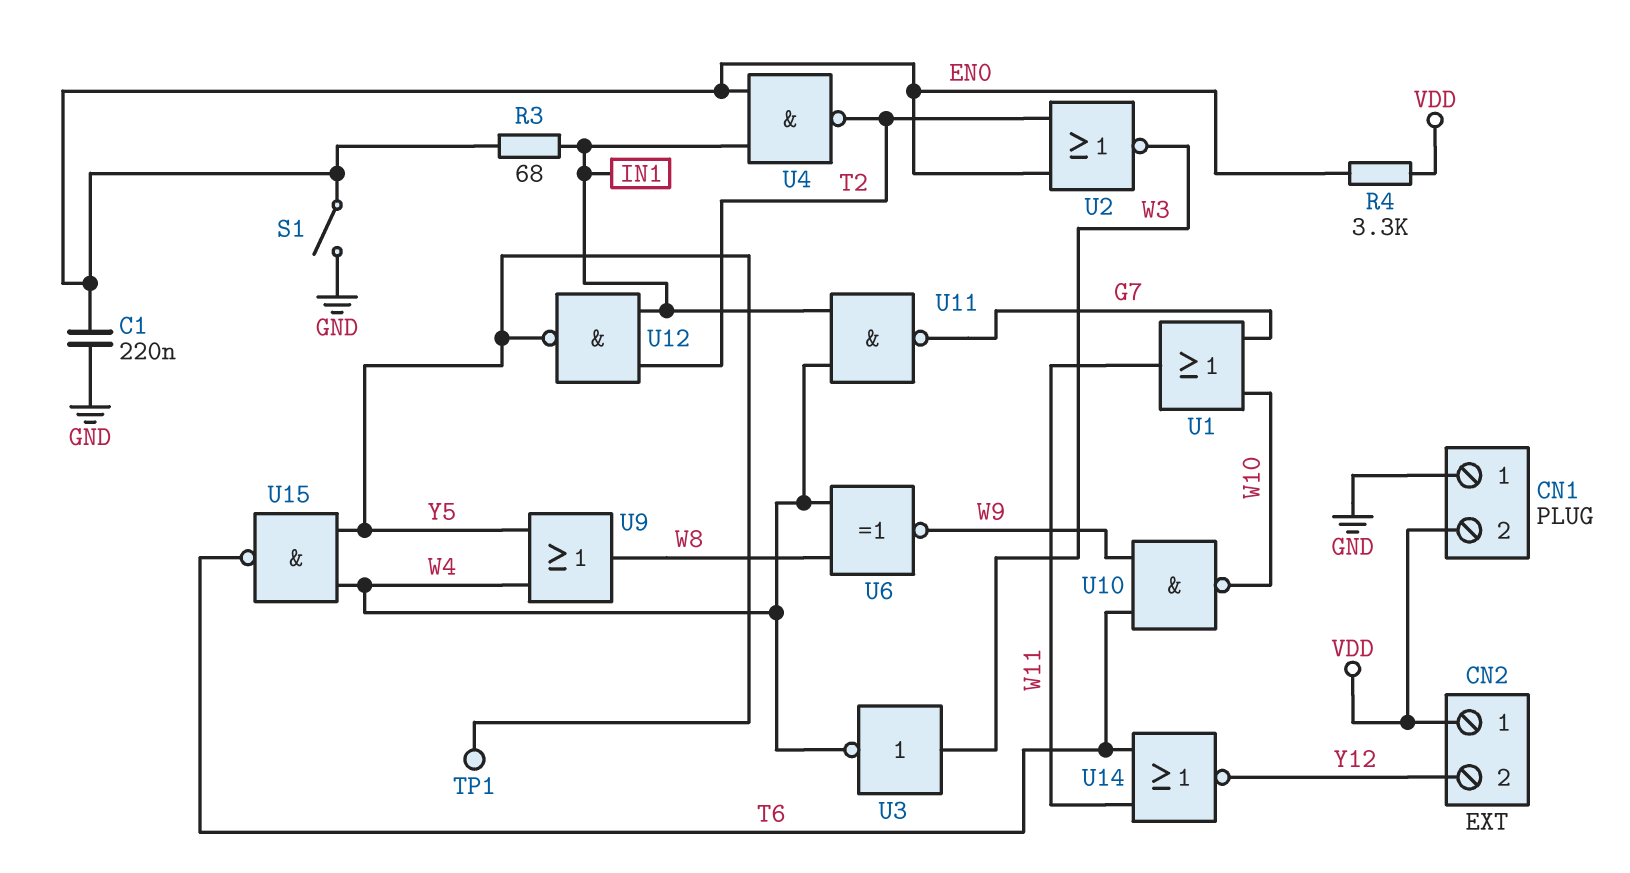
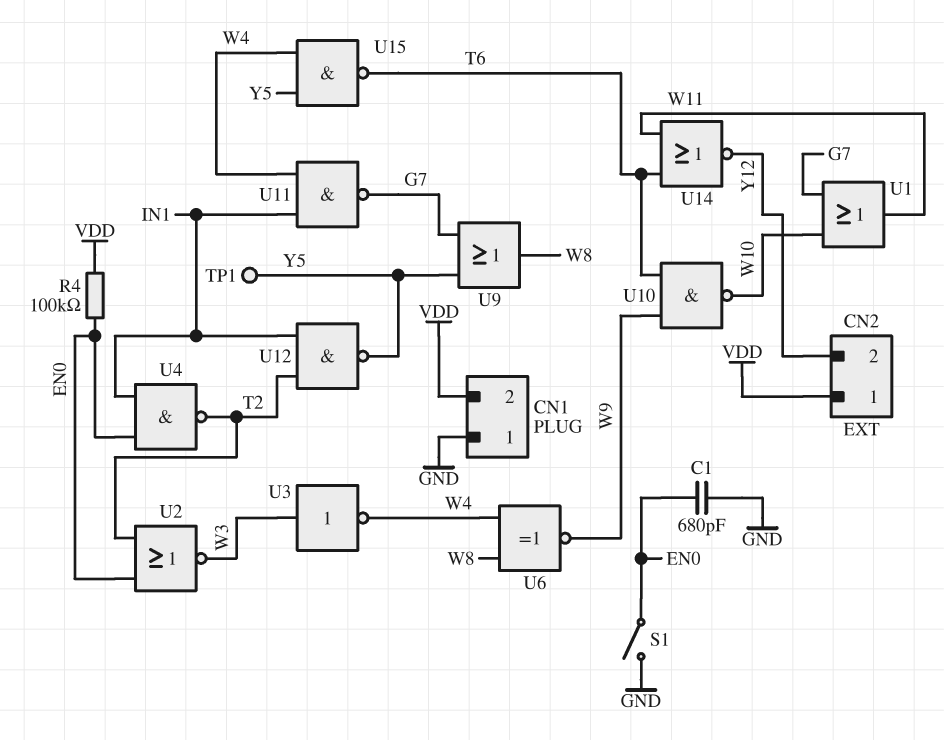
C1: 220nF (EN0, GND) -> 680pF (EN0, GND)
R3: 68 (EN0, IN1) -> none
R4: 3.3k (EN0, VDD) -> 100k (EN0, VDD)
U9: OR (in W4, in Y5, out W8) -> OR (in G7, in Y5, out W8)

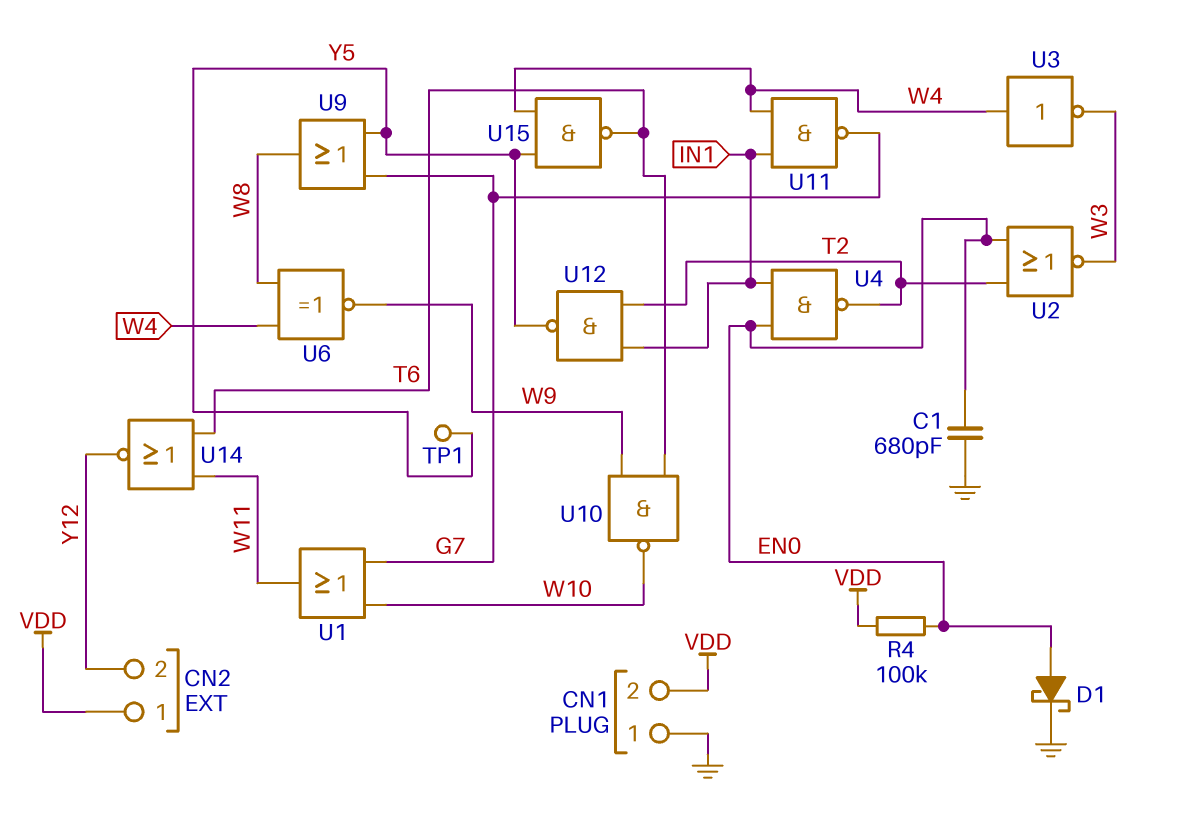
D1: none -> schottky (A EN0, K GND)
S1: switch (EN0, GND) -> none
U3: NOT (in W3, out W4) -> NOT (in W4, out W3)

